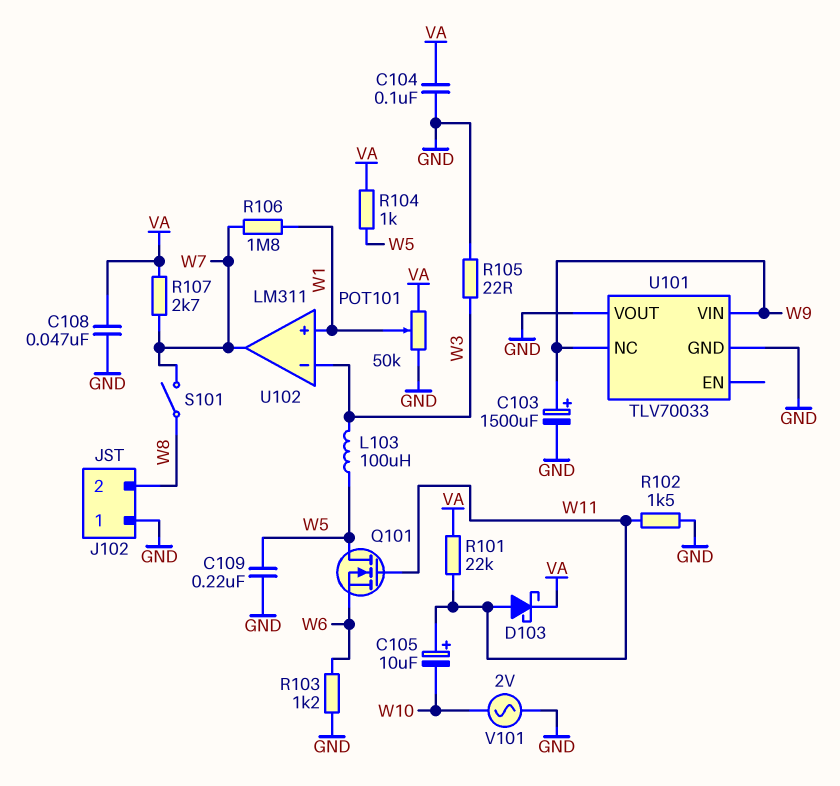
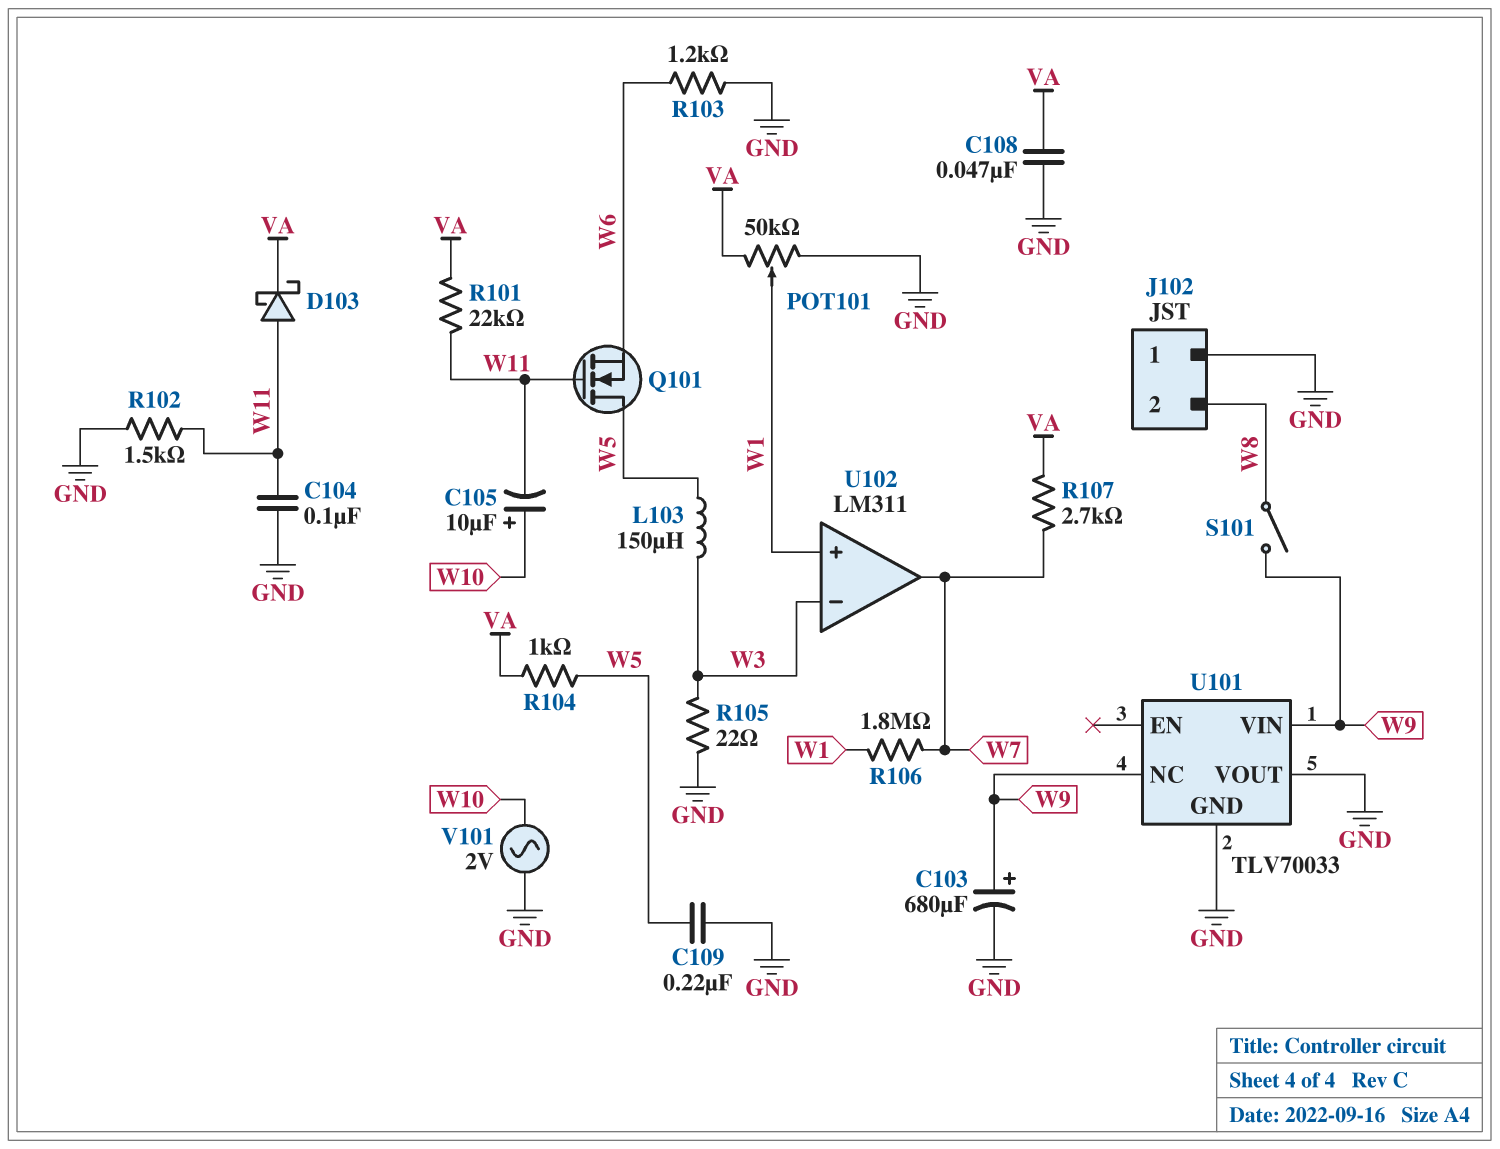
C103: 1500uF (plus W9, minus GND) -> 680uF (plus W9, minus GND)
C104: 100nF (GND, VA) -> 100nF (GND, W11)
C105: 10uF (plus W11, minus W10) -> 10uF (plus W10, minus W11)
L103: 100uH (W3, W5) -> 150uH (W3, W5)
S101: switch (W7, W8) -> switch (W8, W9)

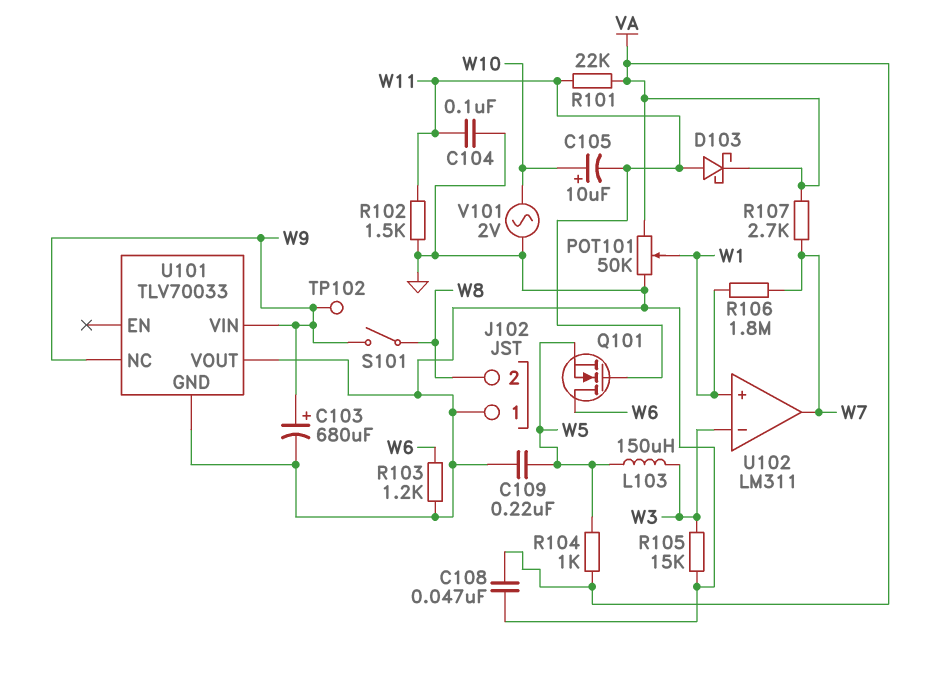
Q101: NMOS (G W11, D W5, S W6) -> NMOS (G W11, D W6, S W5)
R105: 22 (GND, W3) -> 15k (GND, W3)
TP102: none -> test point (W9)

